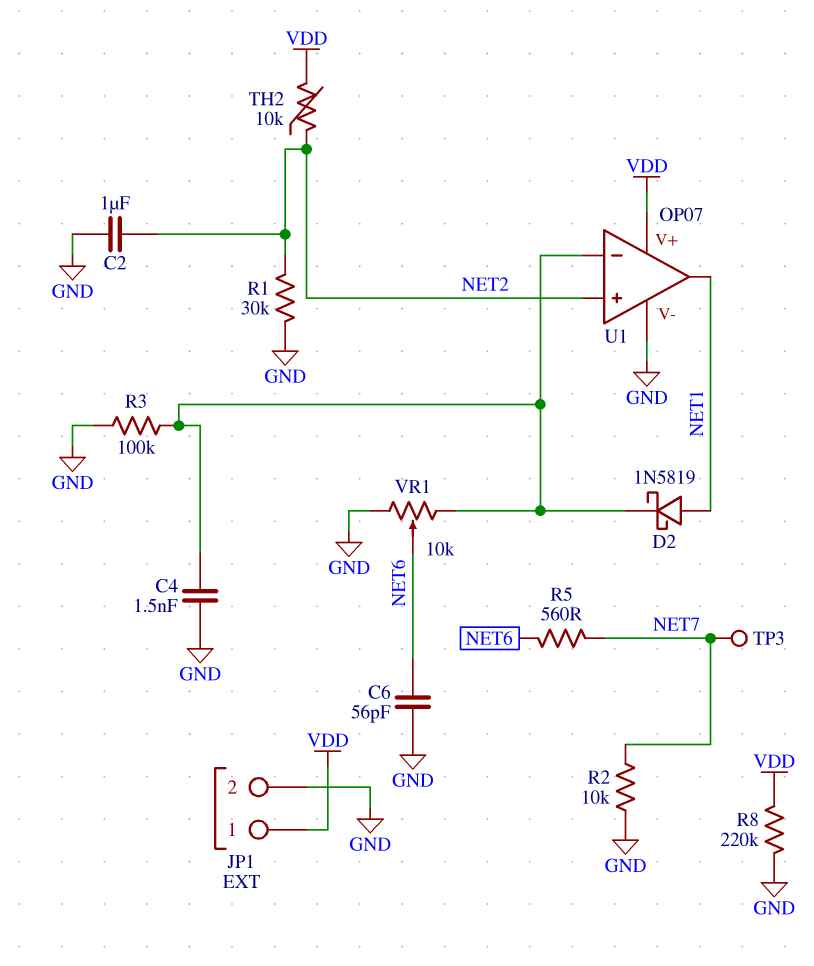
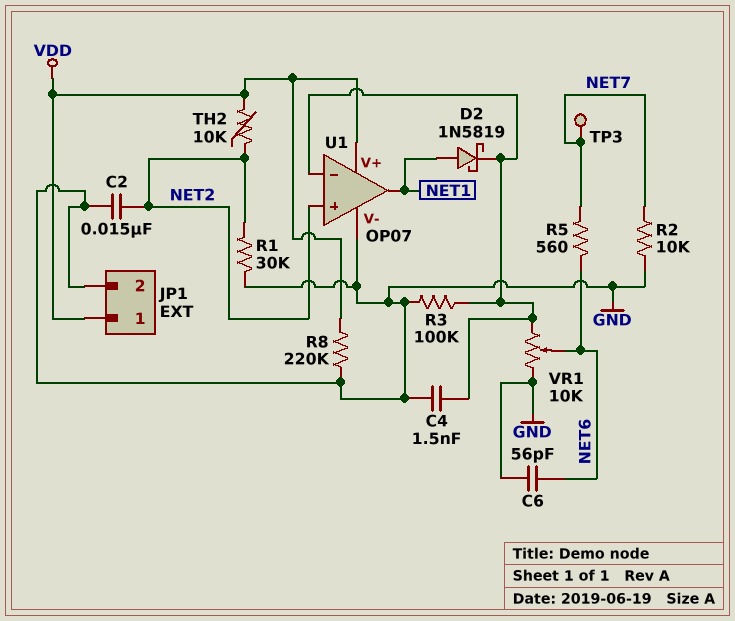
C2: 1uF (GND, NET2) -> 15nF (GND, NET2)

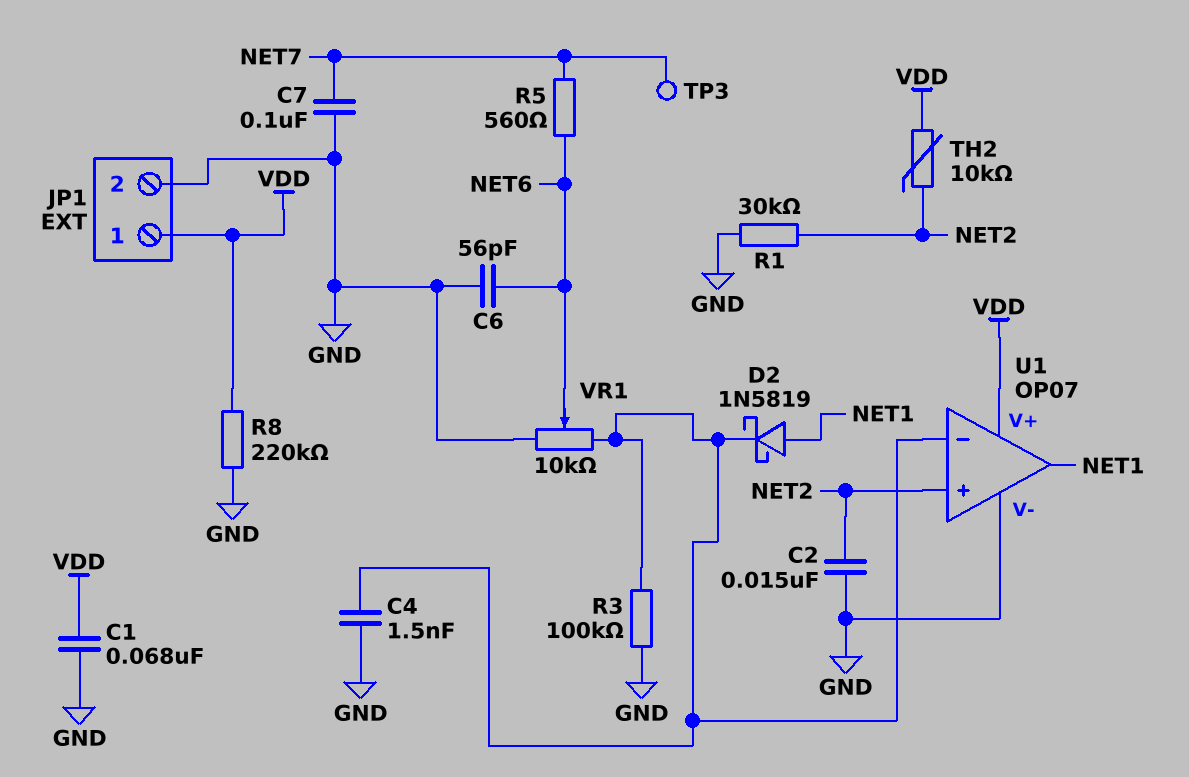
C1: none -> 68nF (GND, VDD)
C7: none -> 100nF (GND, NET7)
R2: 10k (GND, NET7) -> none

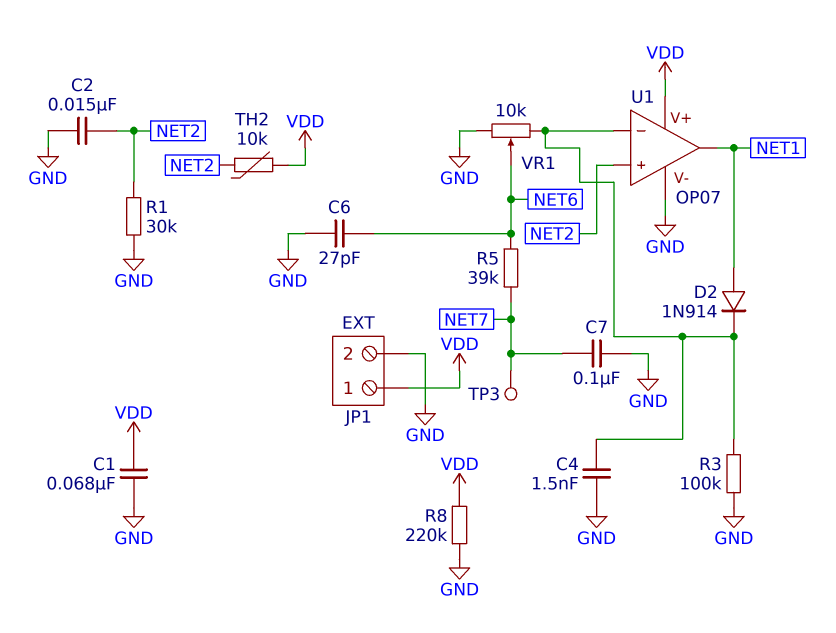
C6: 56pF (GND, NET6) -> 27pF (GND, NET6)
D2: schottky 1N5819 (A NET1, K U1/in-) -> diode 1N914 (A NET1, K U1/in-)
R5: 560 (NET6, NET7) -> 39k (NET6, NET7)

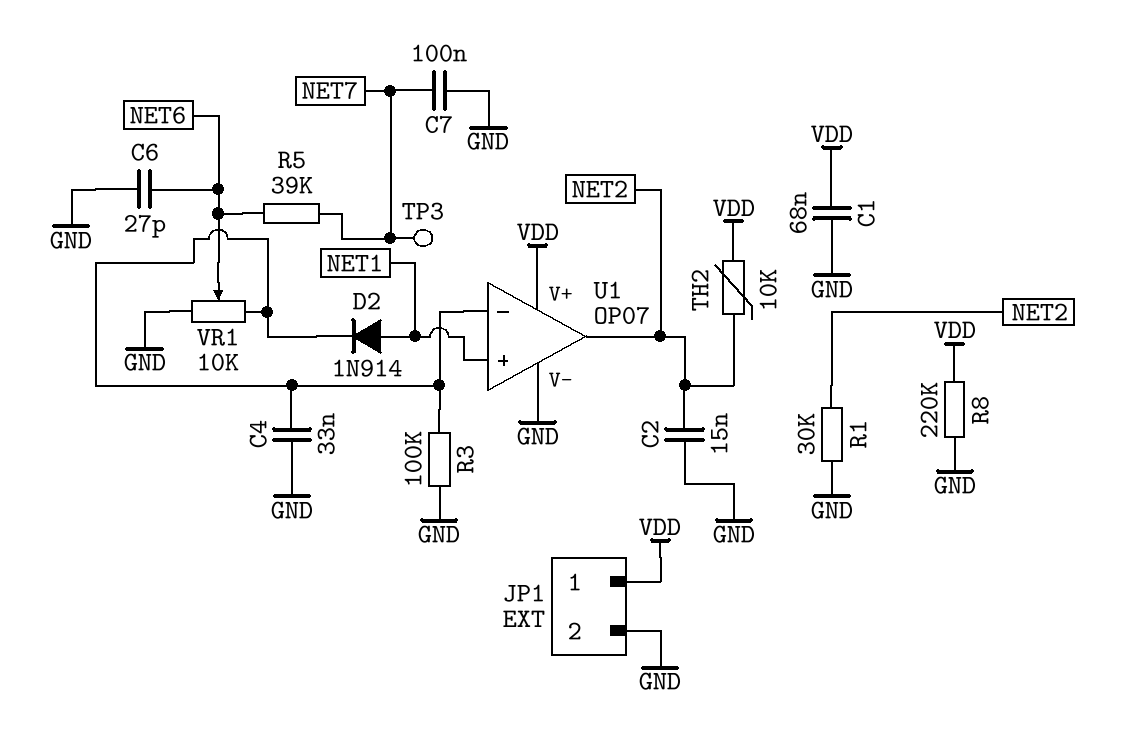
C4: 1.5nF (GND, U1/in-) -> 33nF (GND, U1/in-)
U1 pin in+: NET2 -> NET1
U1 pin out: NET1 -> NET2

